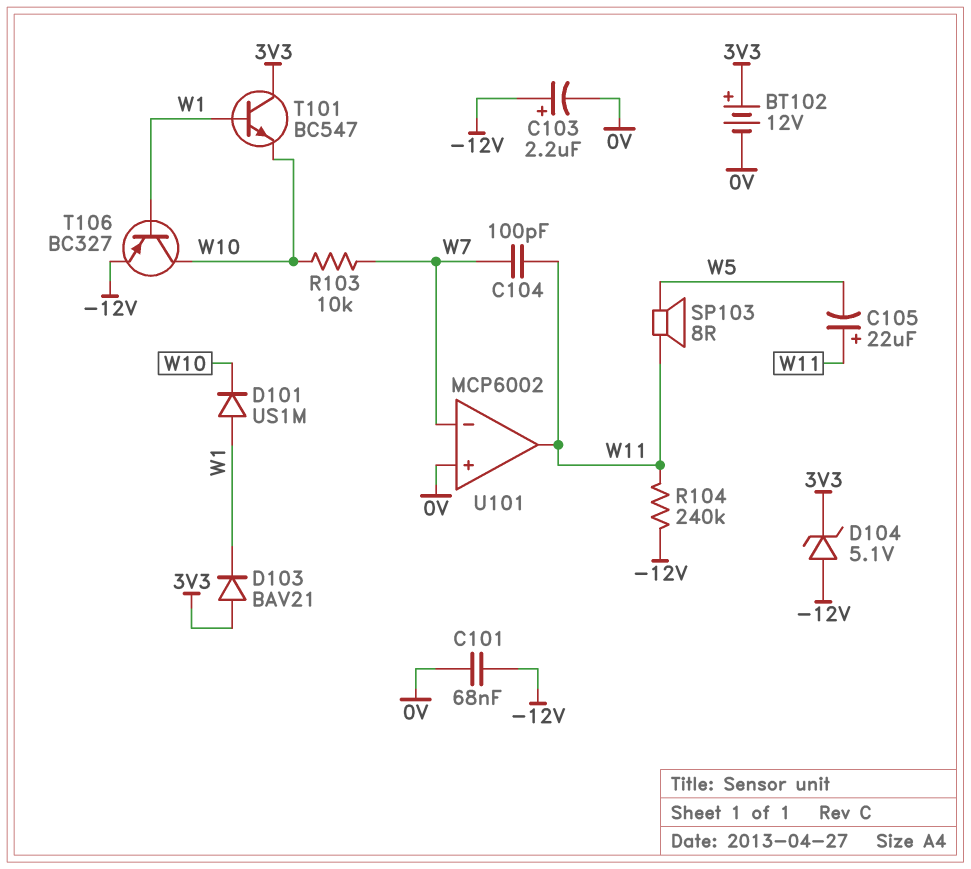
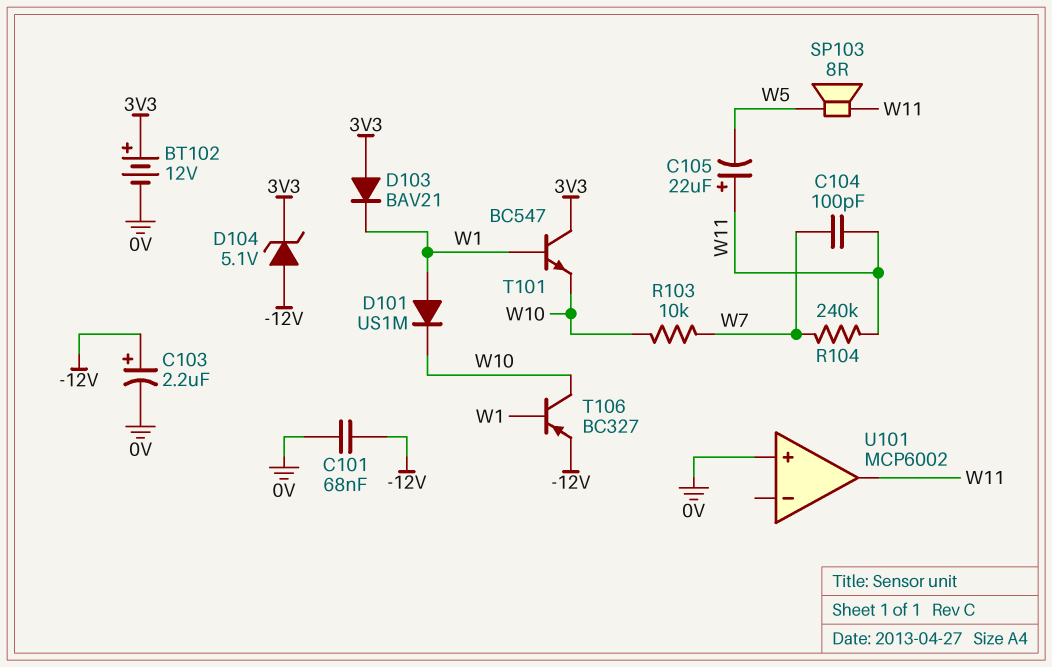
R104: 240k (-12V, W11) -> 240k (W7, W11)
U101 pin in-: W7 -> none

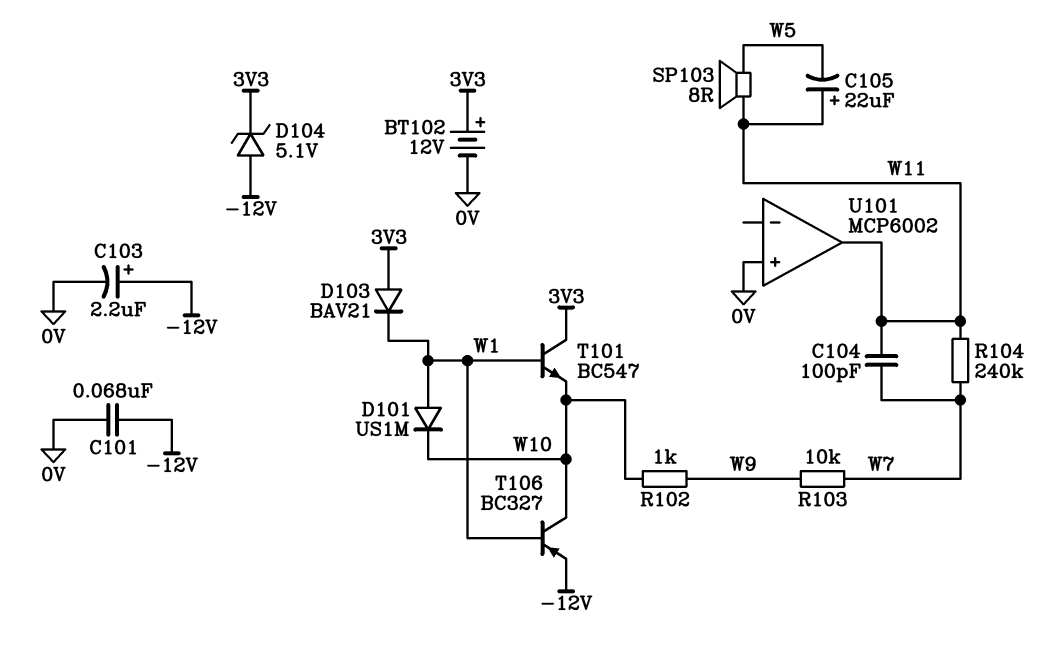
R102: none -> 1k (W9, W10)
R103: 10k (W7, W10) -> 10k (W7, W9)

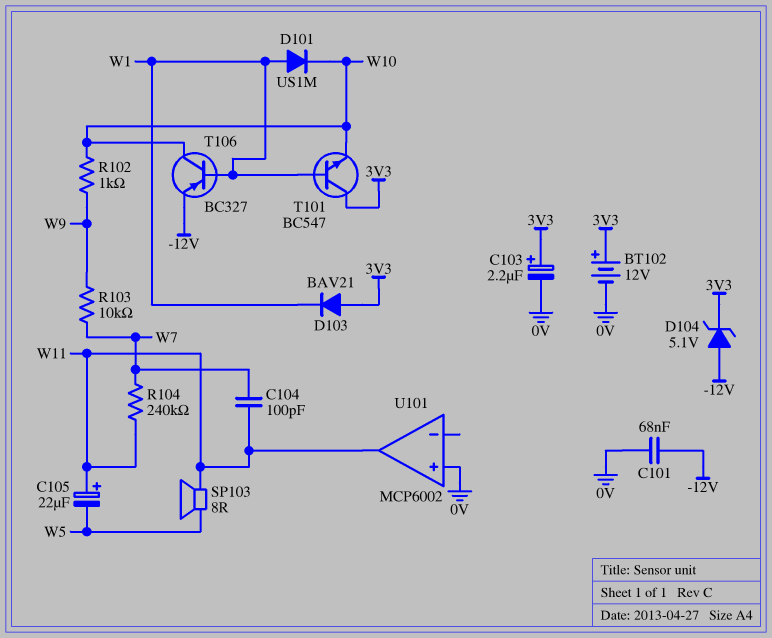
C103: 2.2uF (plus -12V, minus 0V) -> 2.2uF (plus 3V3, minus 0V)

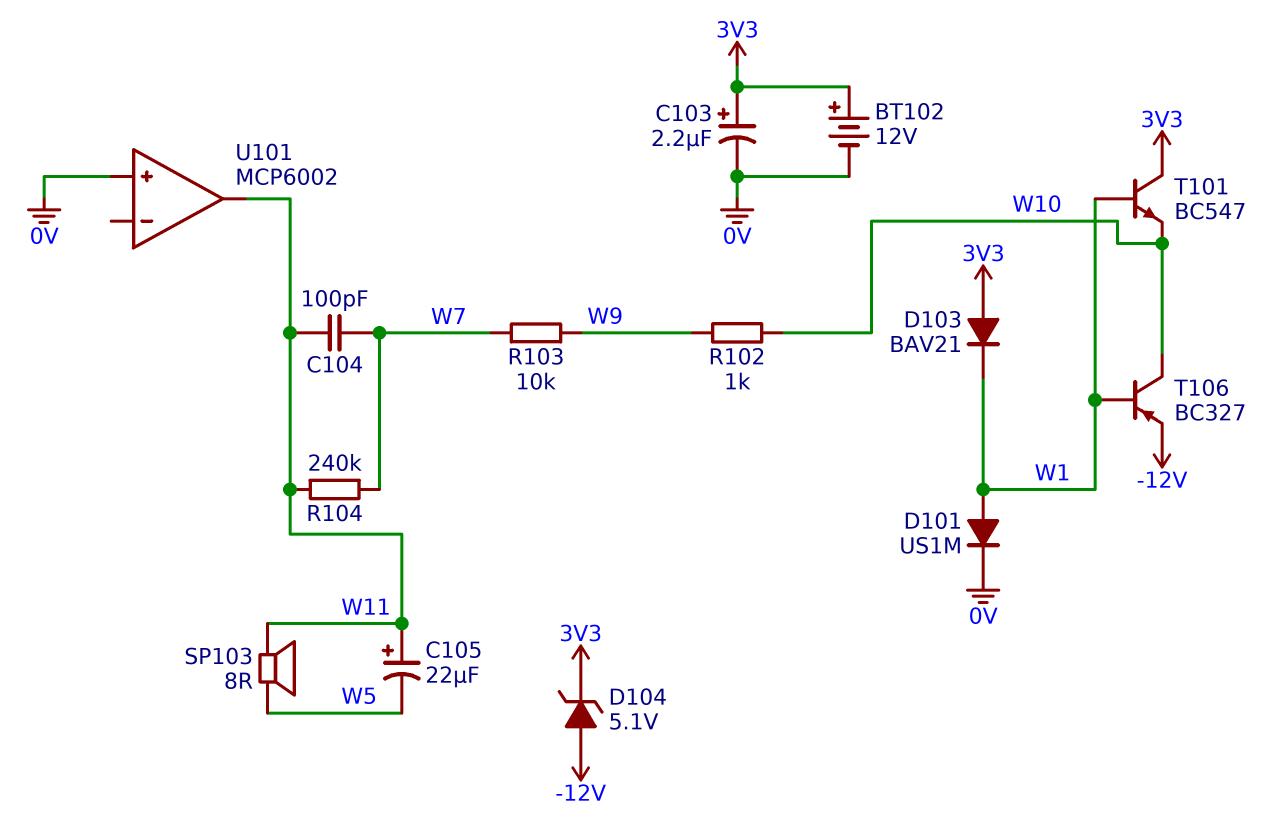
C101: 68nF (-12V, 0V) -> none
D101: diode US1M (A W1, K W10) -> diode US1M (A W1, K 0V)

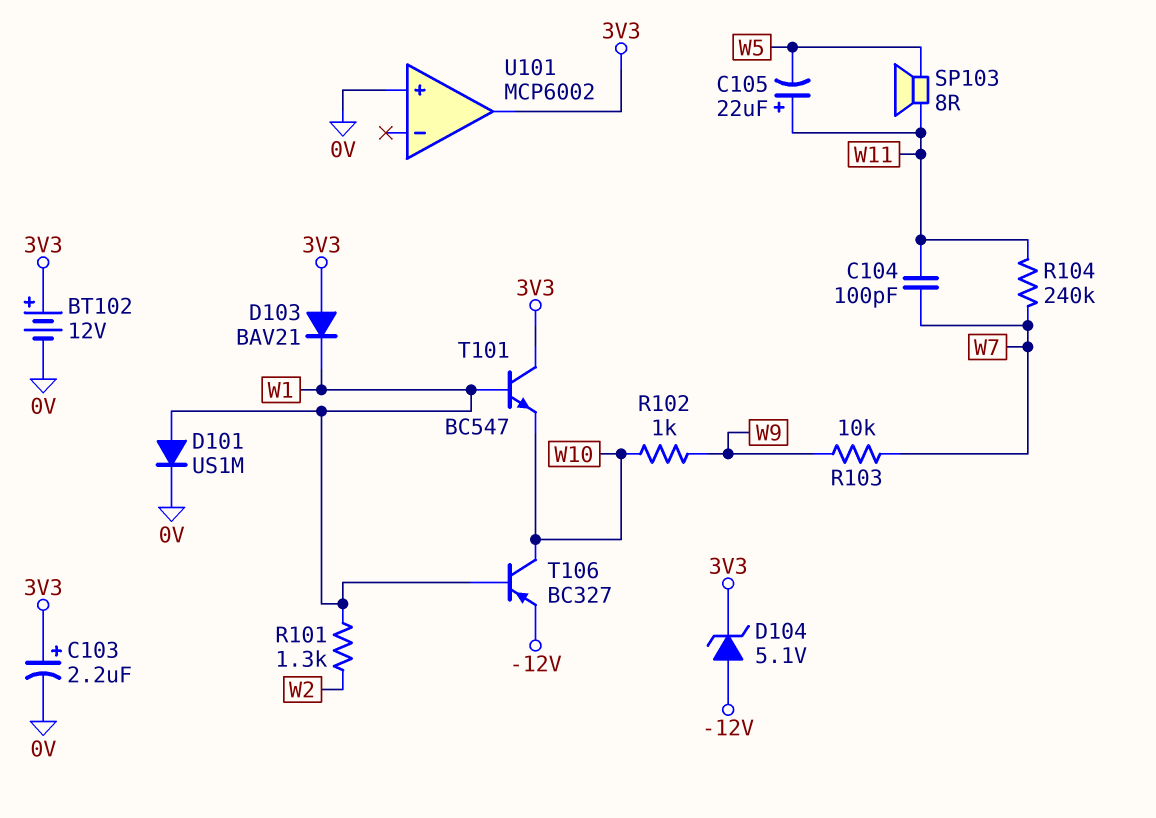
R101: none -> 1.3k (W1, W2)
U101 pin out: W11 -> 3V3

